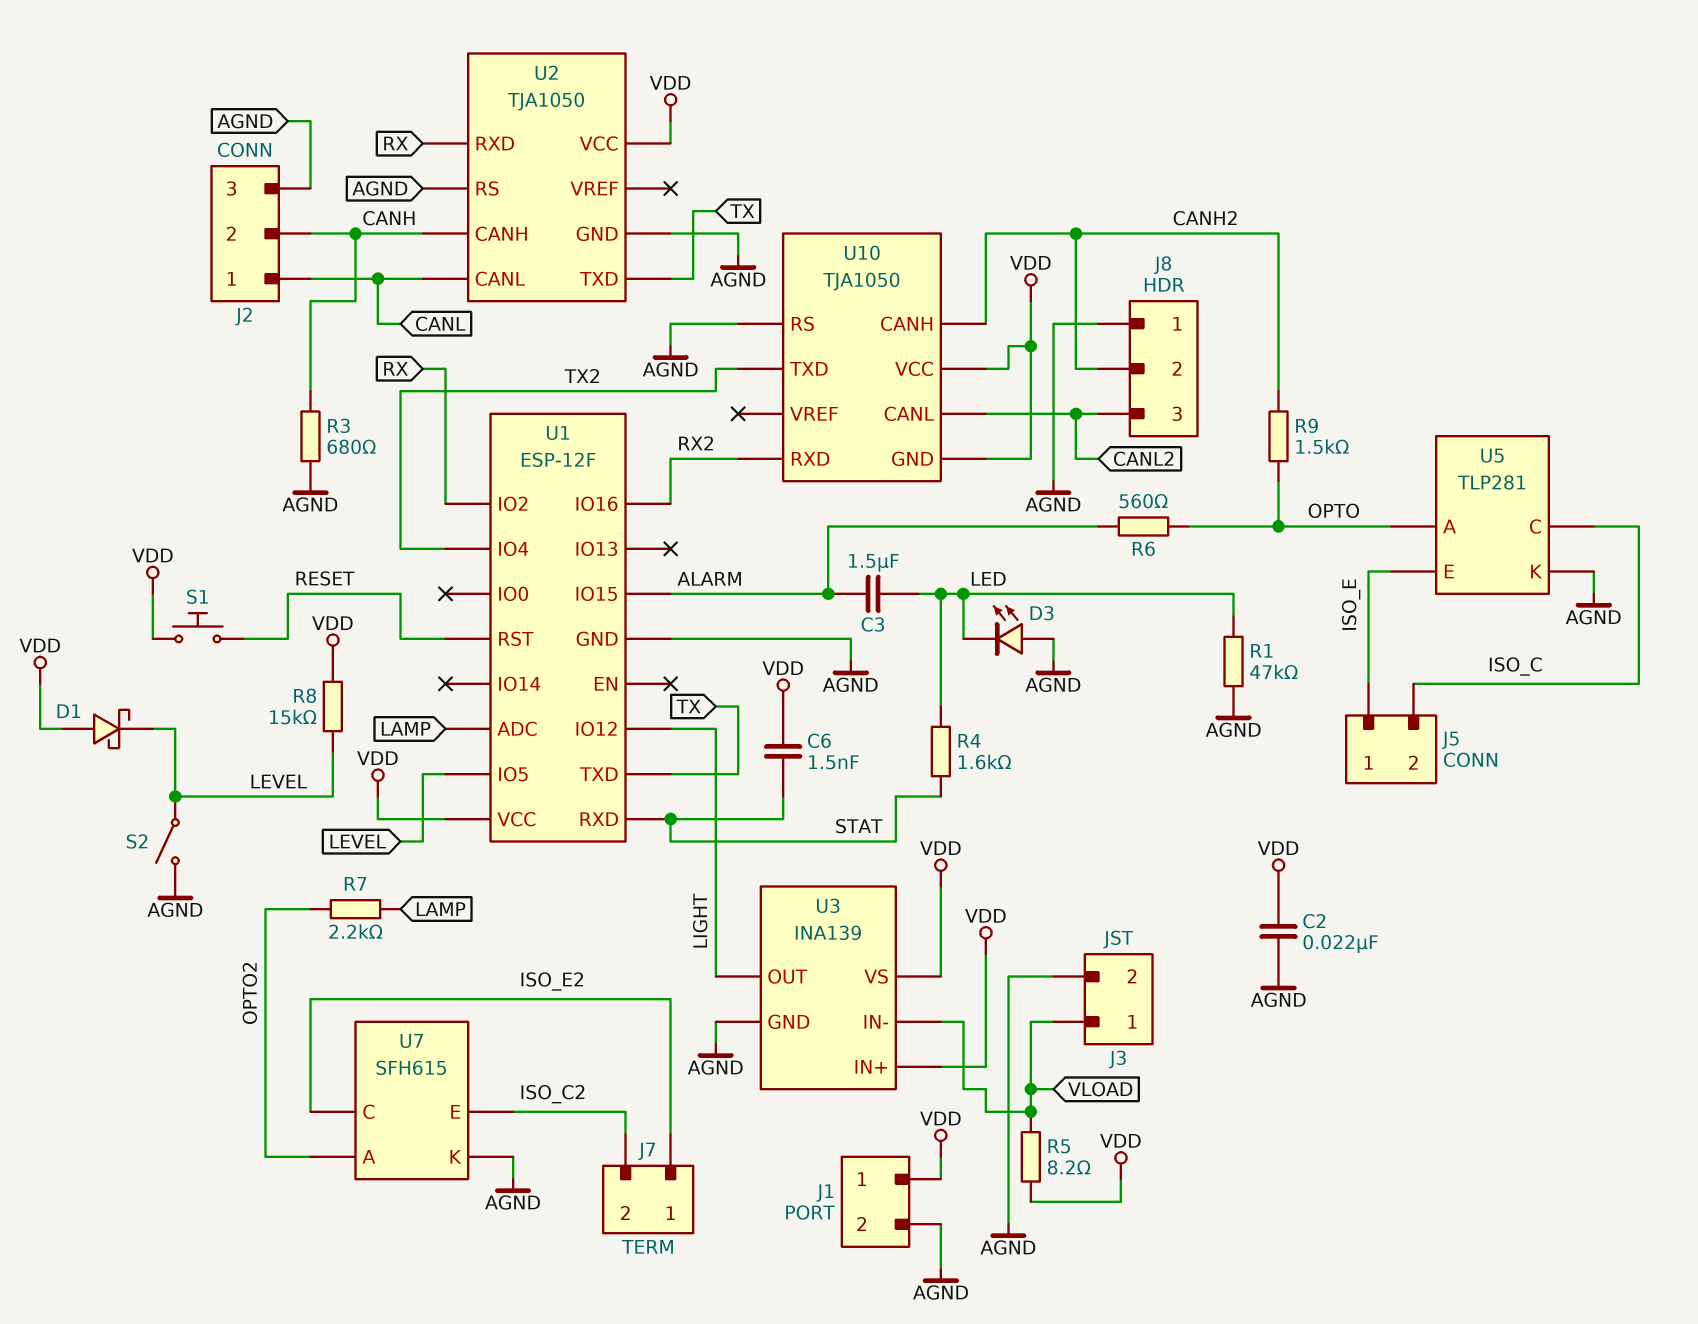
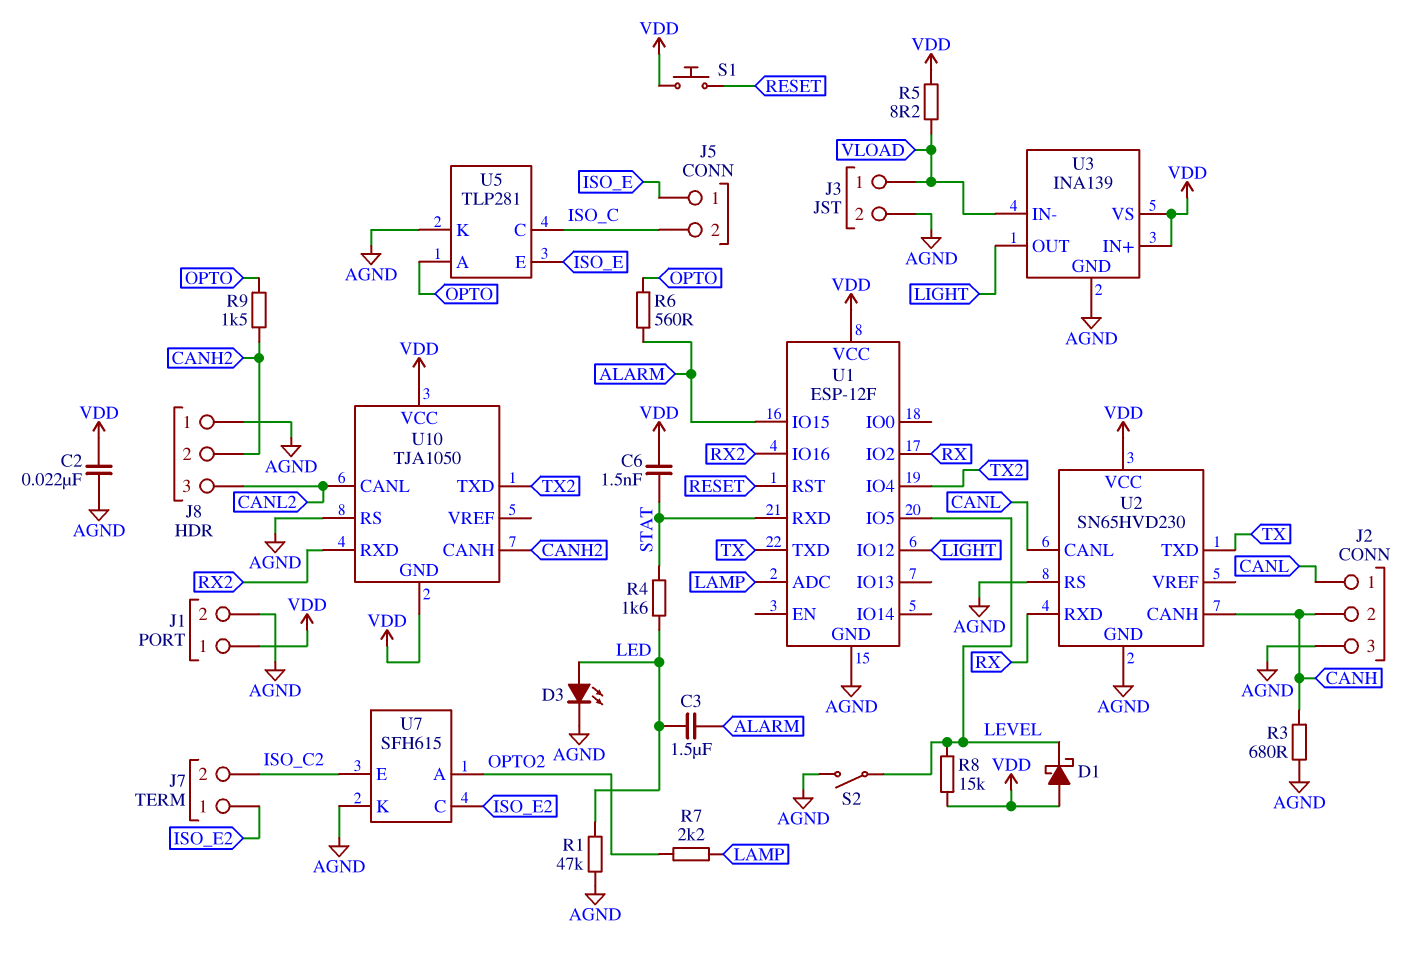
D3: LED (A AGND, K LED) -> LED (A LED, K AGND)
U2: TJA1050 -> SN65HVD230

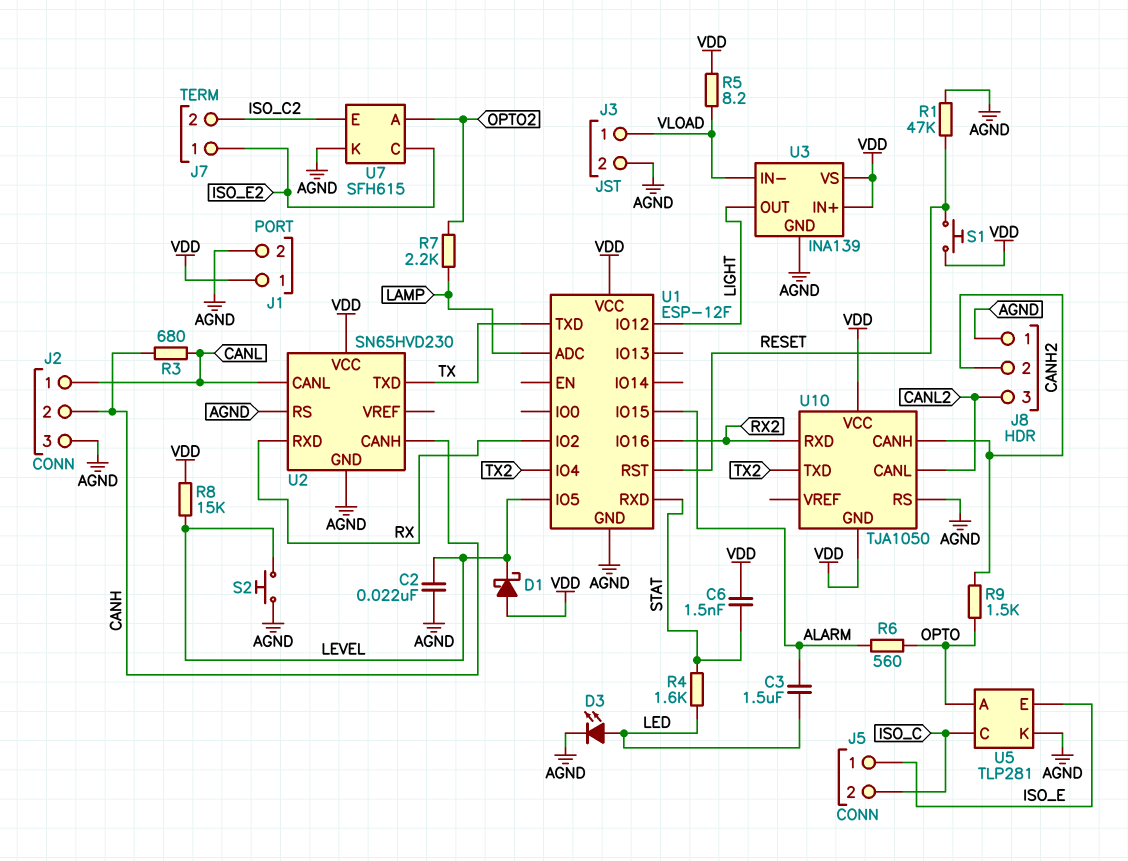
C2: 22nF (AGND, VDD) -> 22nF (AGND, LEVEL)
R1: 47k (AGND, LED) -> 47k (AGND, RESET)
R3: 680 (AGND, CANH) -> 680 (CANH, CANL)
S2: switch (AGND, LEVEL) -> button (AGND, LEVEL)

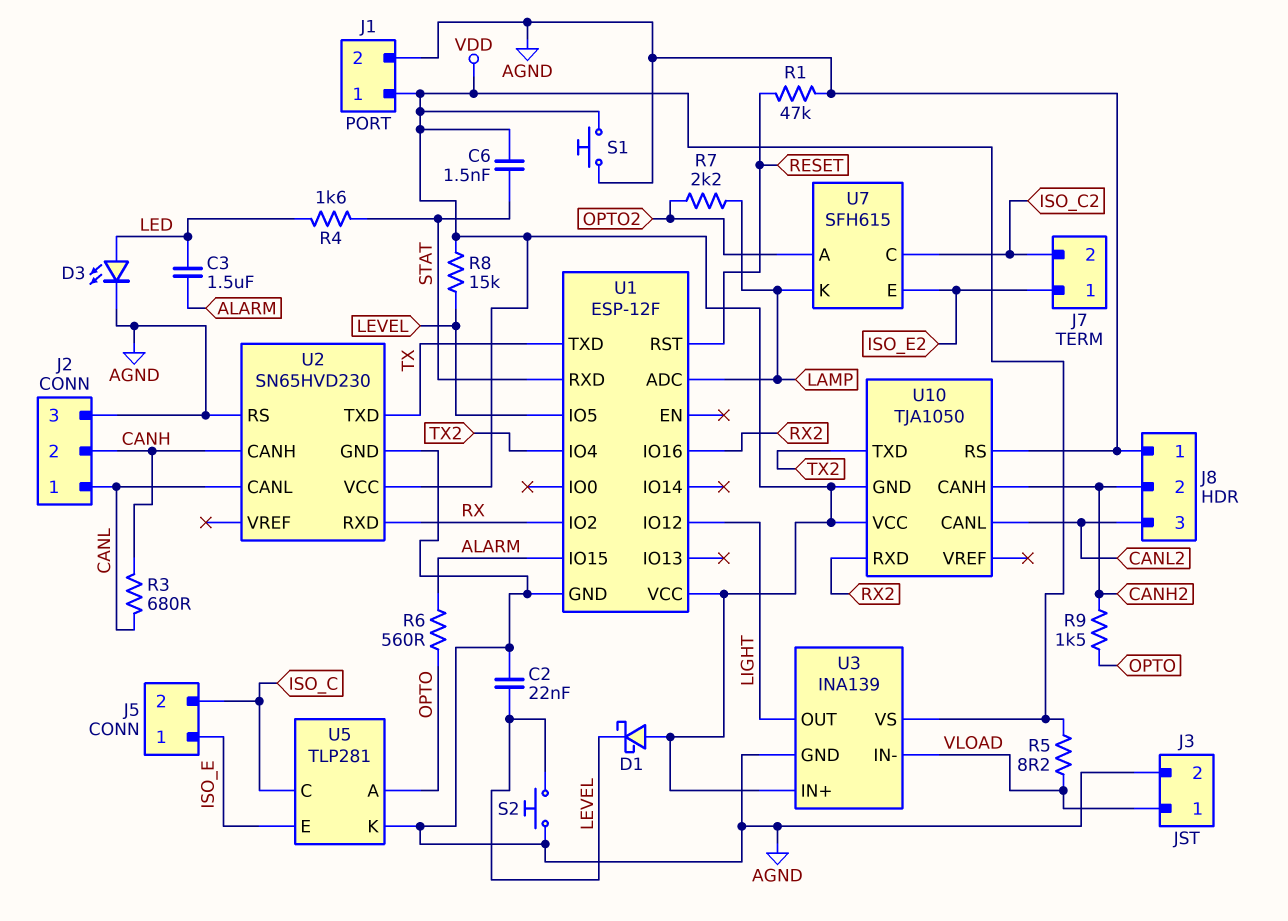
S1: button (RESET, VDD) -> button (AGND, VDD)
U7 pin C: ISO_E2 -> ISO_C2
U7 pin E: ISO_C2 -> ISO_E2
U7 pin K: AGND -> LAMP

